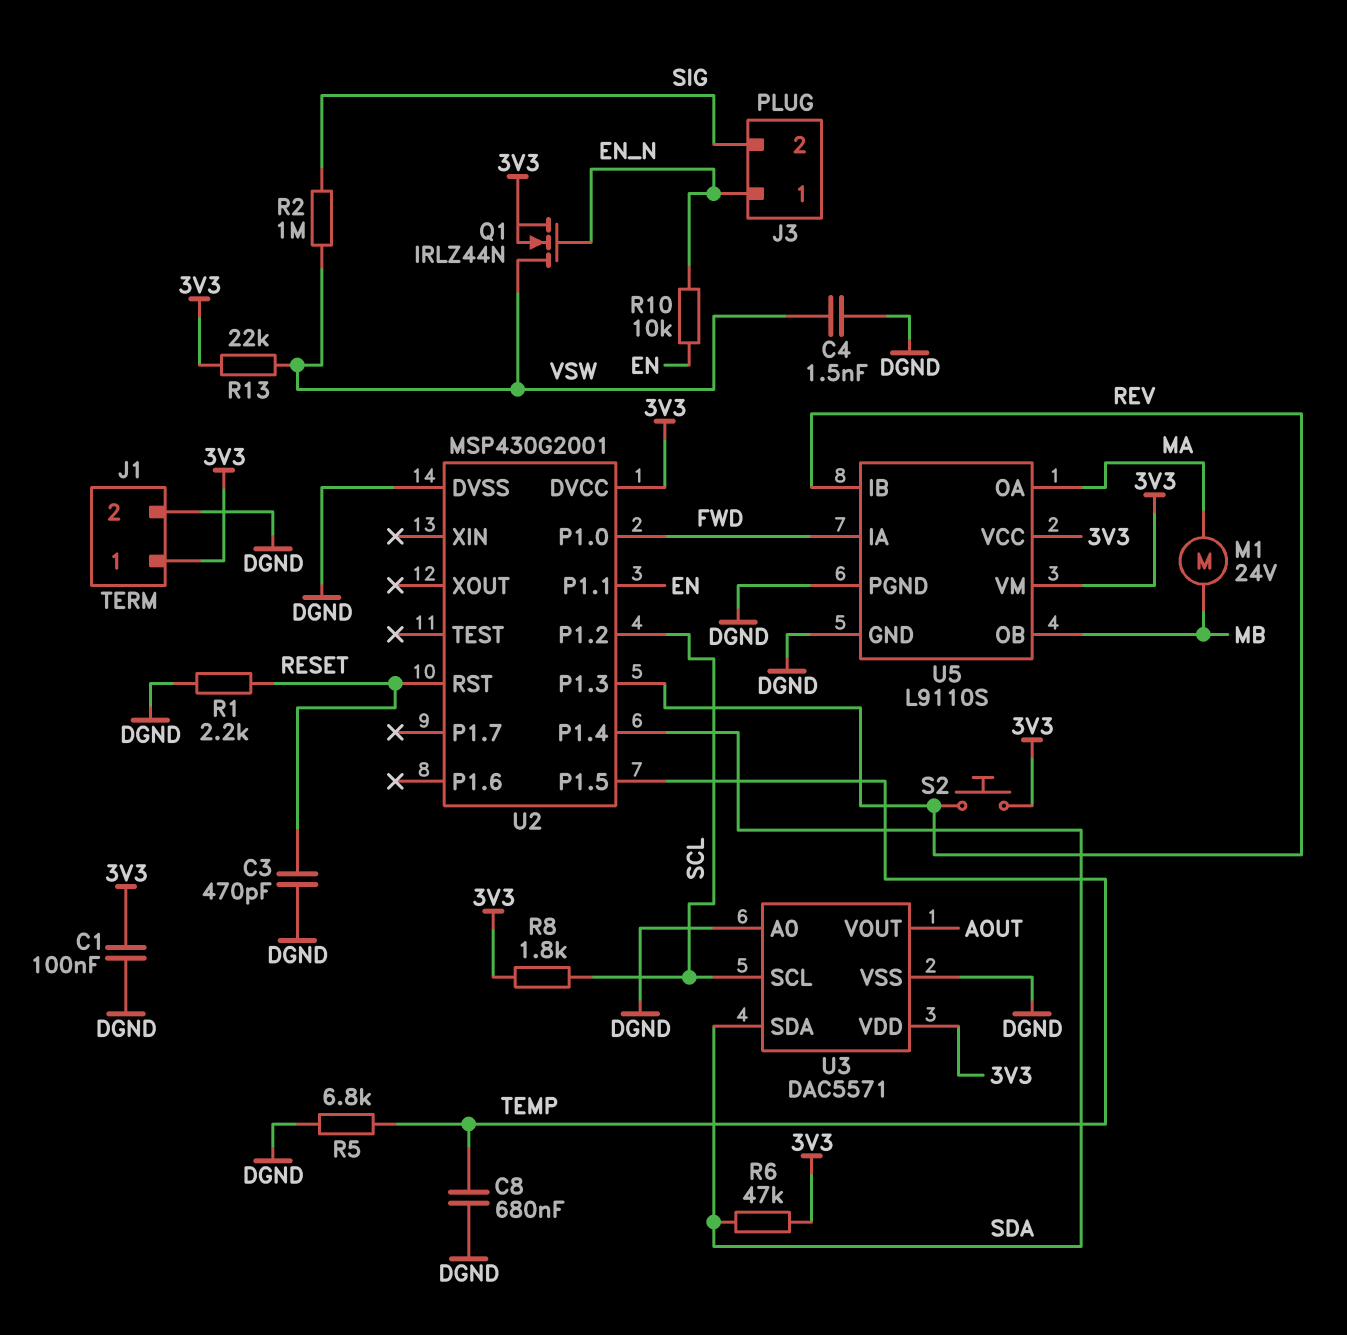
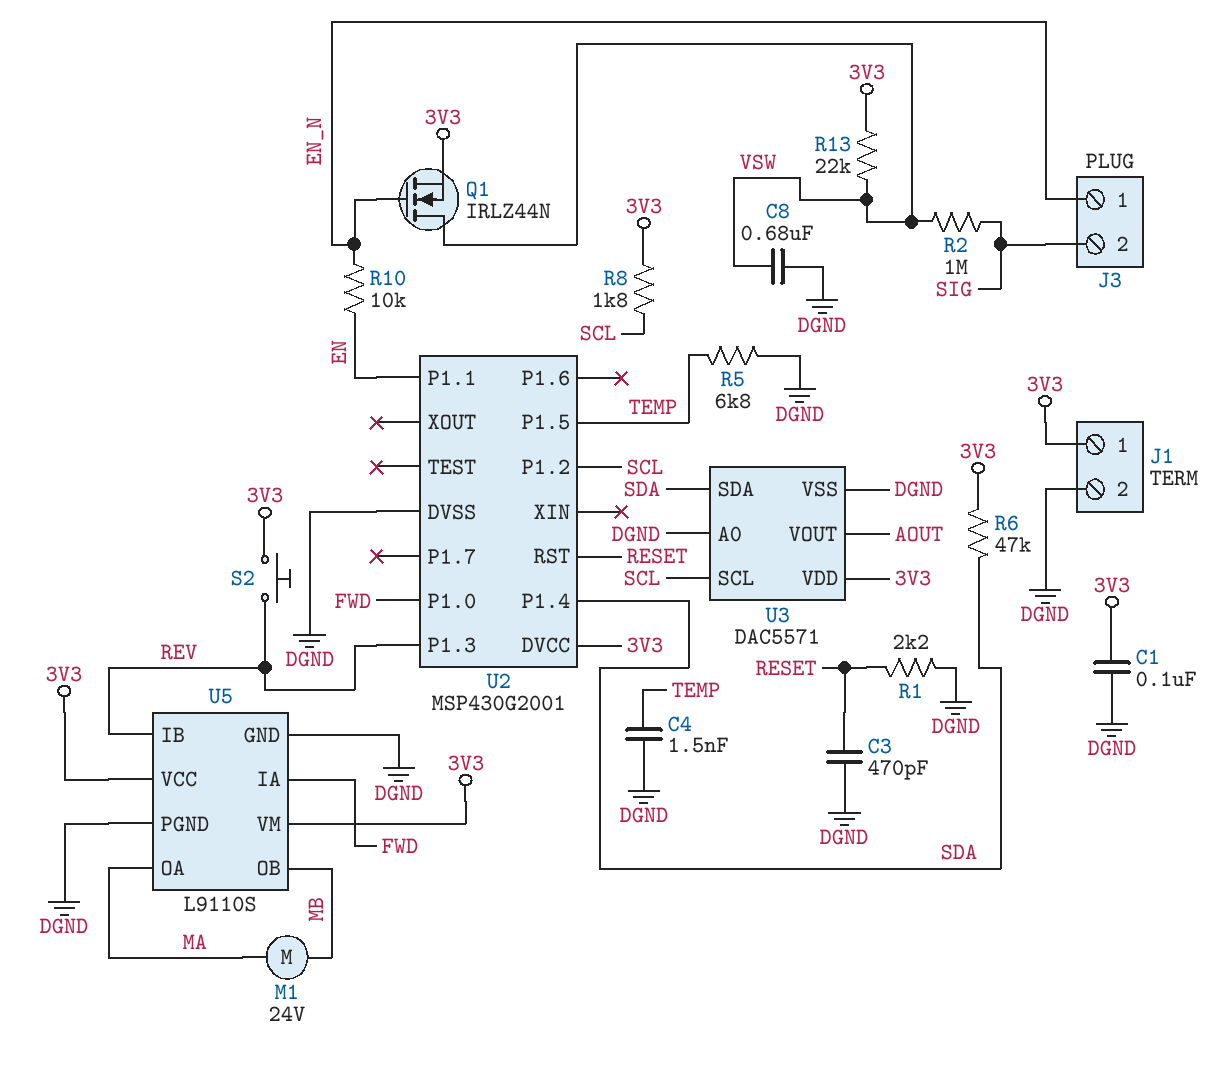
C4: 1.5nF (DGND, VSW) -> 1.5nF (DGND, TEMP)
C8: 680nF (DGND, TEMP) -> 680nF (DGND, VSW)

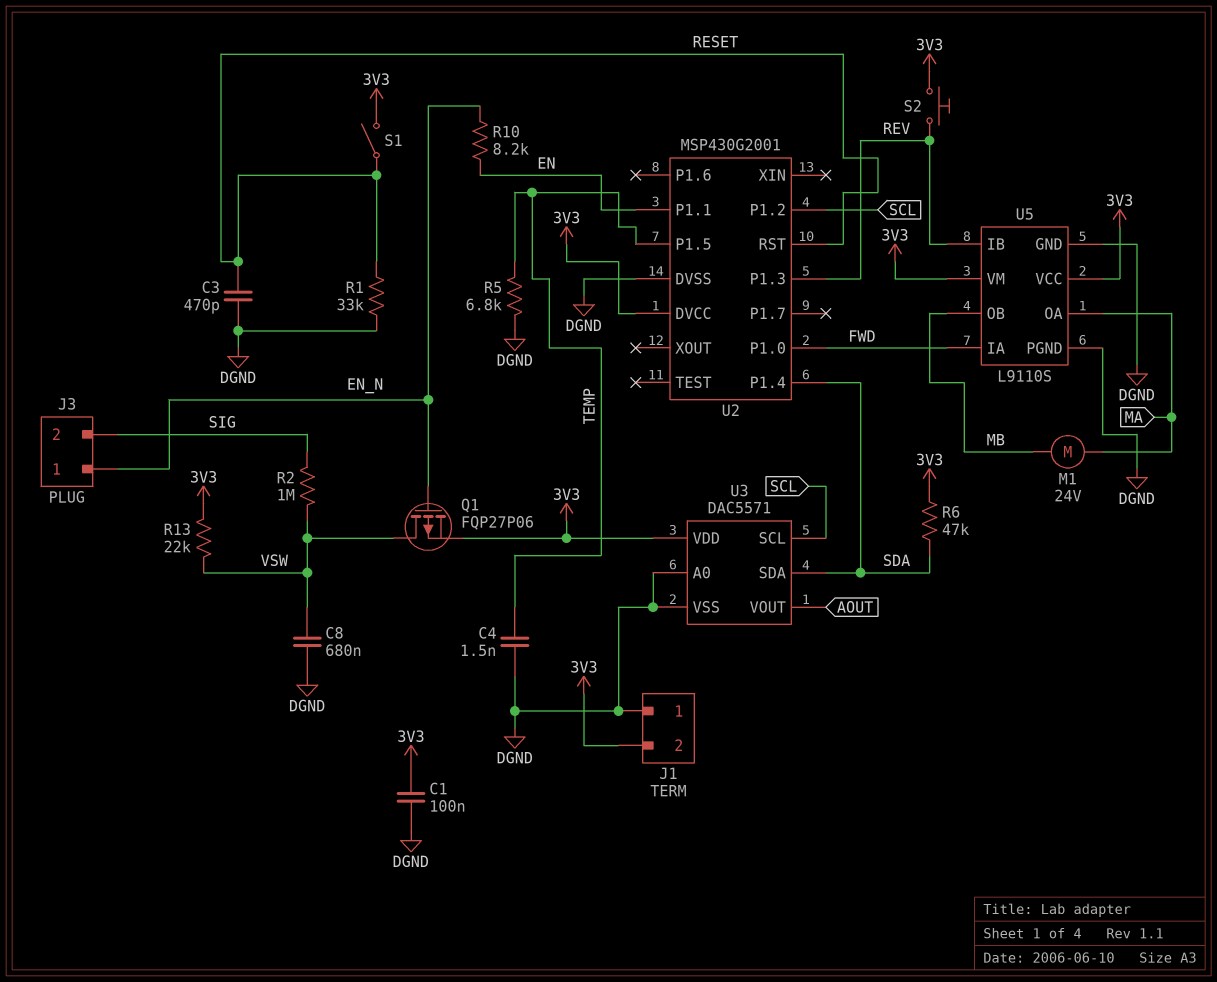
J1 pin 1: 3V3 -> DGND
J1 pin 2: DGND -> 3V3
Q1: NMOS IRLZ44N (G EN_N, D VSW, S 3V3) -> PMOS FQP27P06 (G EN_N, D VSW, S 3V3)
R1: 2.2k (DGND, RESET) -> 33k (DGND, RESET)
R8: 1.8k (3V3, SCL) -> none
R10: 10k (EN, EN_N) -> 8.2k (EN, EN_N)
S1: none -> switch (3V3, RESET)

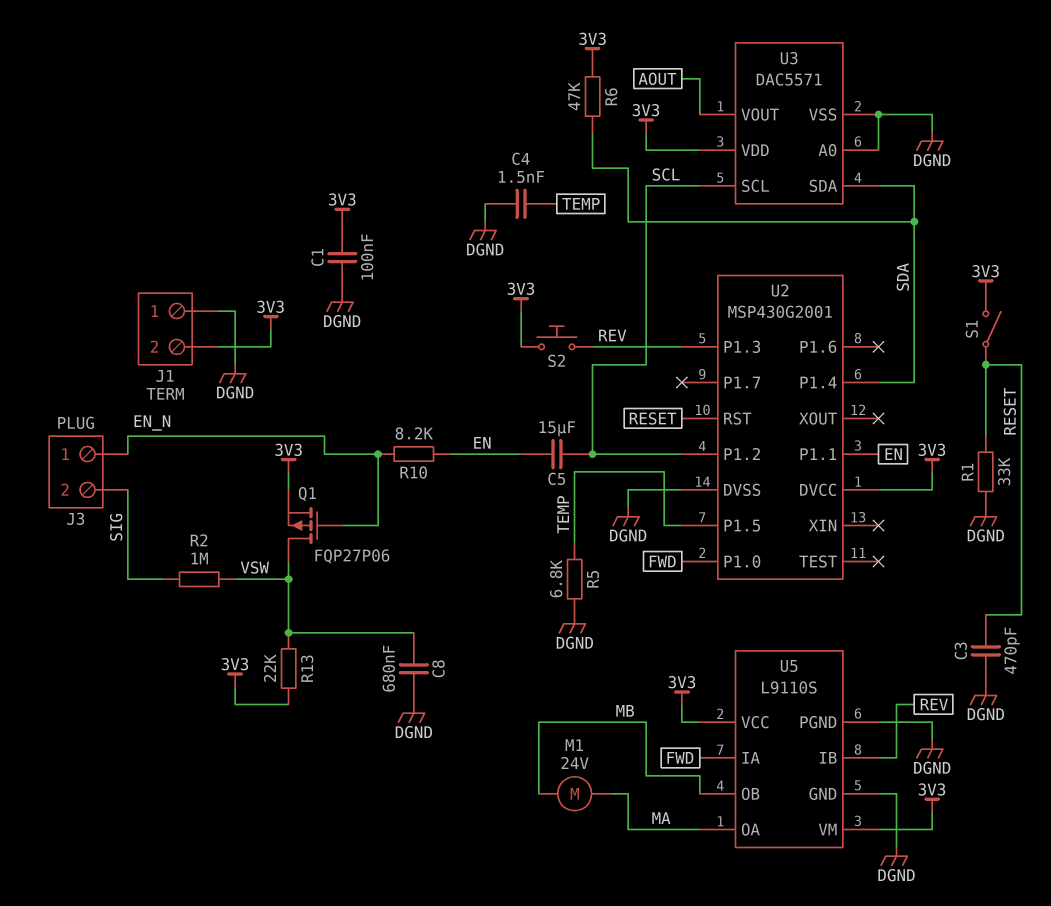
C5: none -> 15uF (EN, SCL)

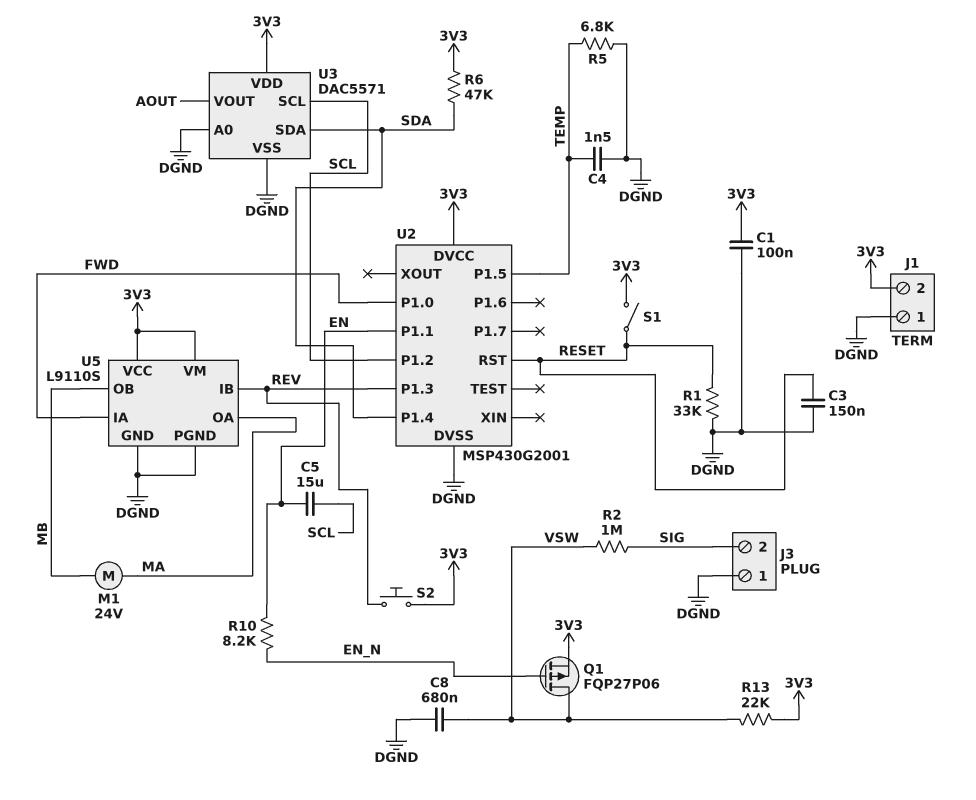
C3: 470pF (DGND, RESET) -> 150nF (DGND, RESET)
J3 pin 1: EN_N -> DGND

